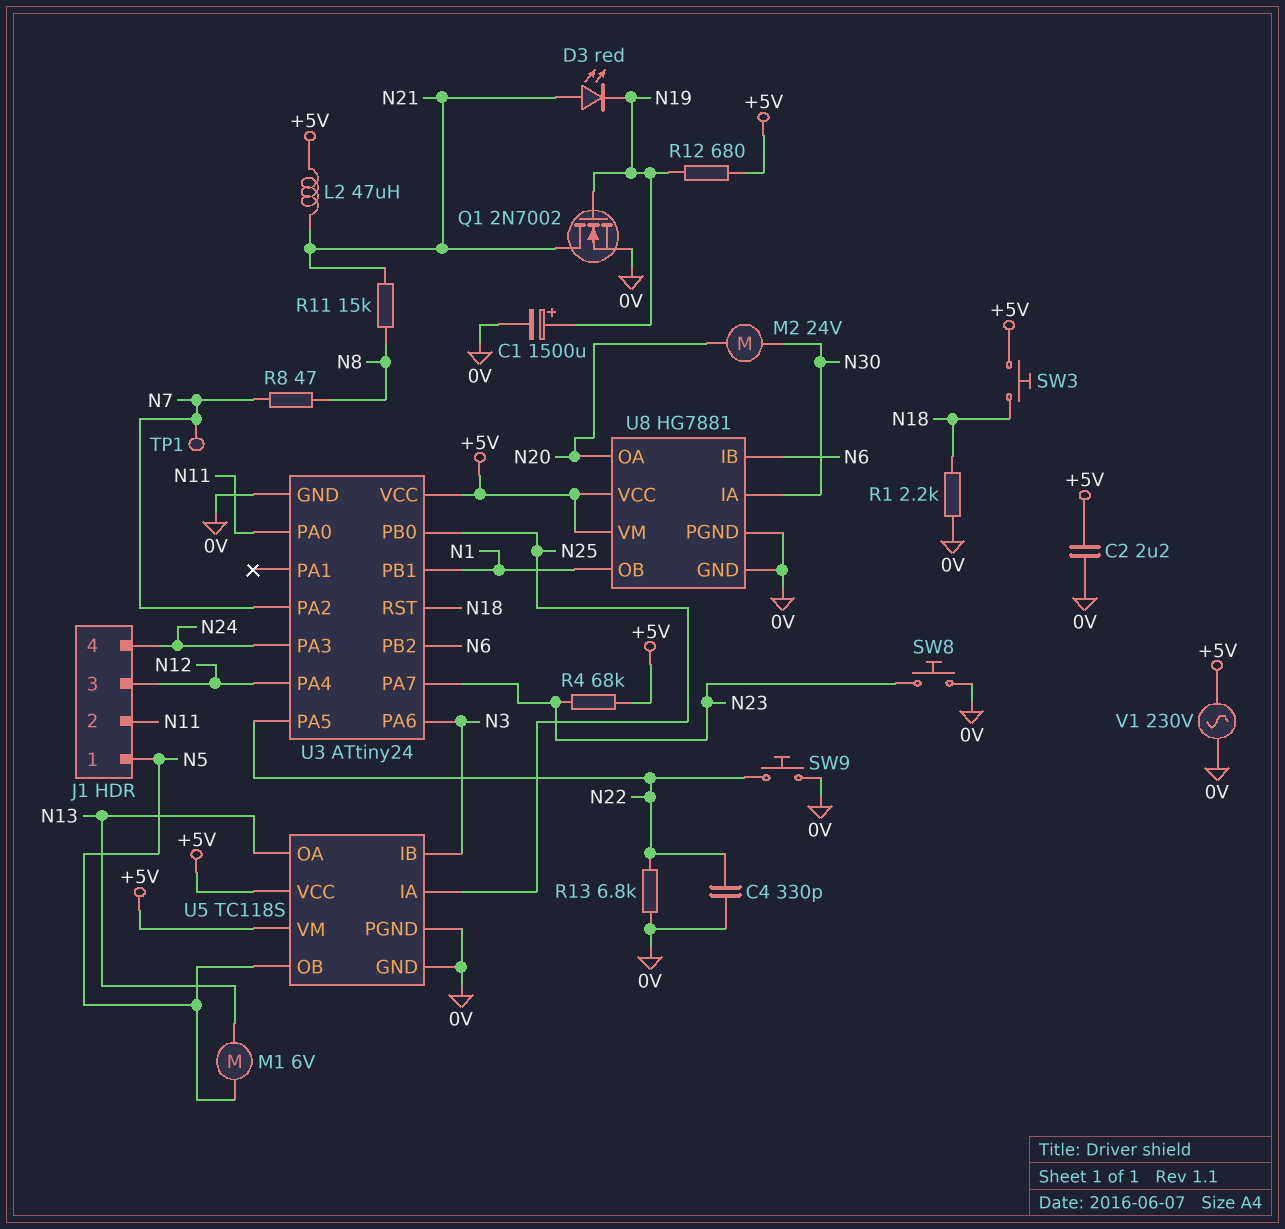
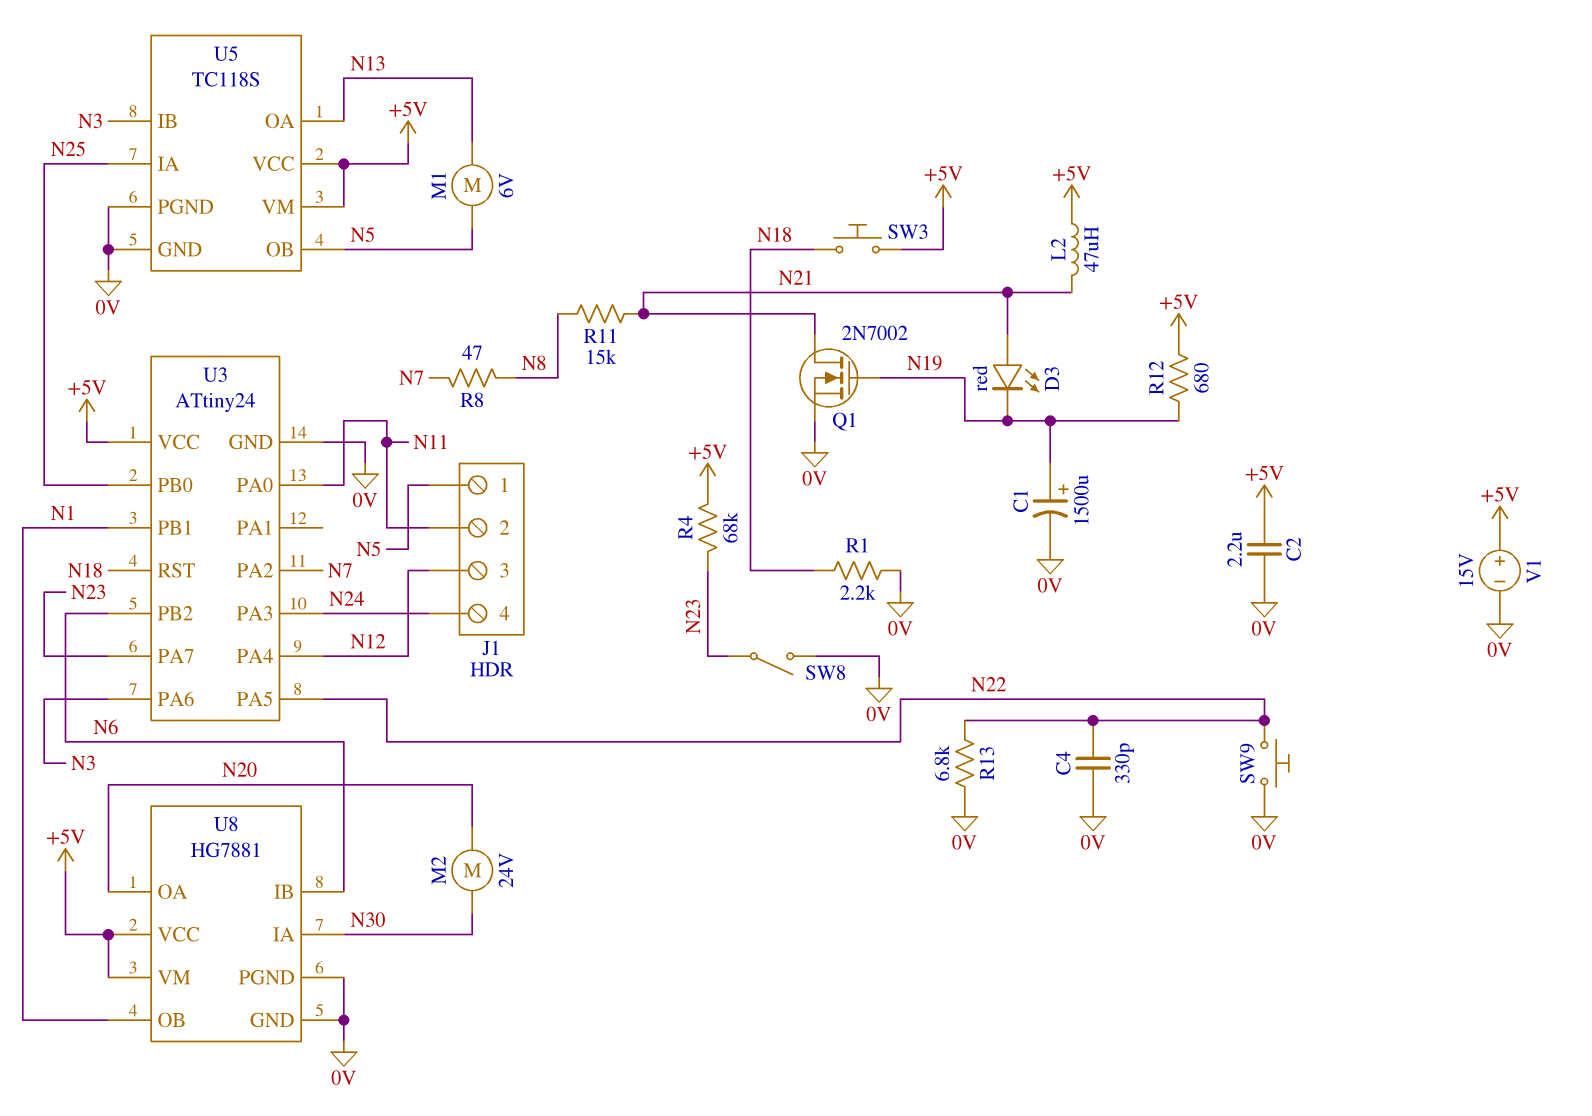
SW8: button (0V, N23) -> switch (0V, N23)
TP1: test point (N7) -> none
V1: AC 230V (+5V, 0V) -> 15V (plus +5V, minus 0V)

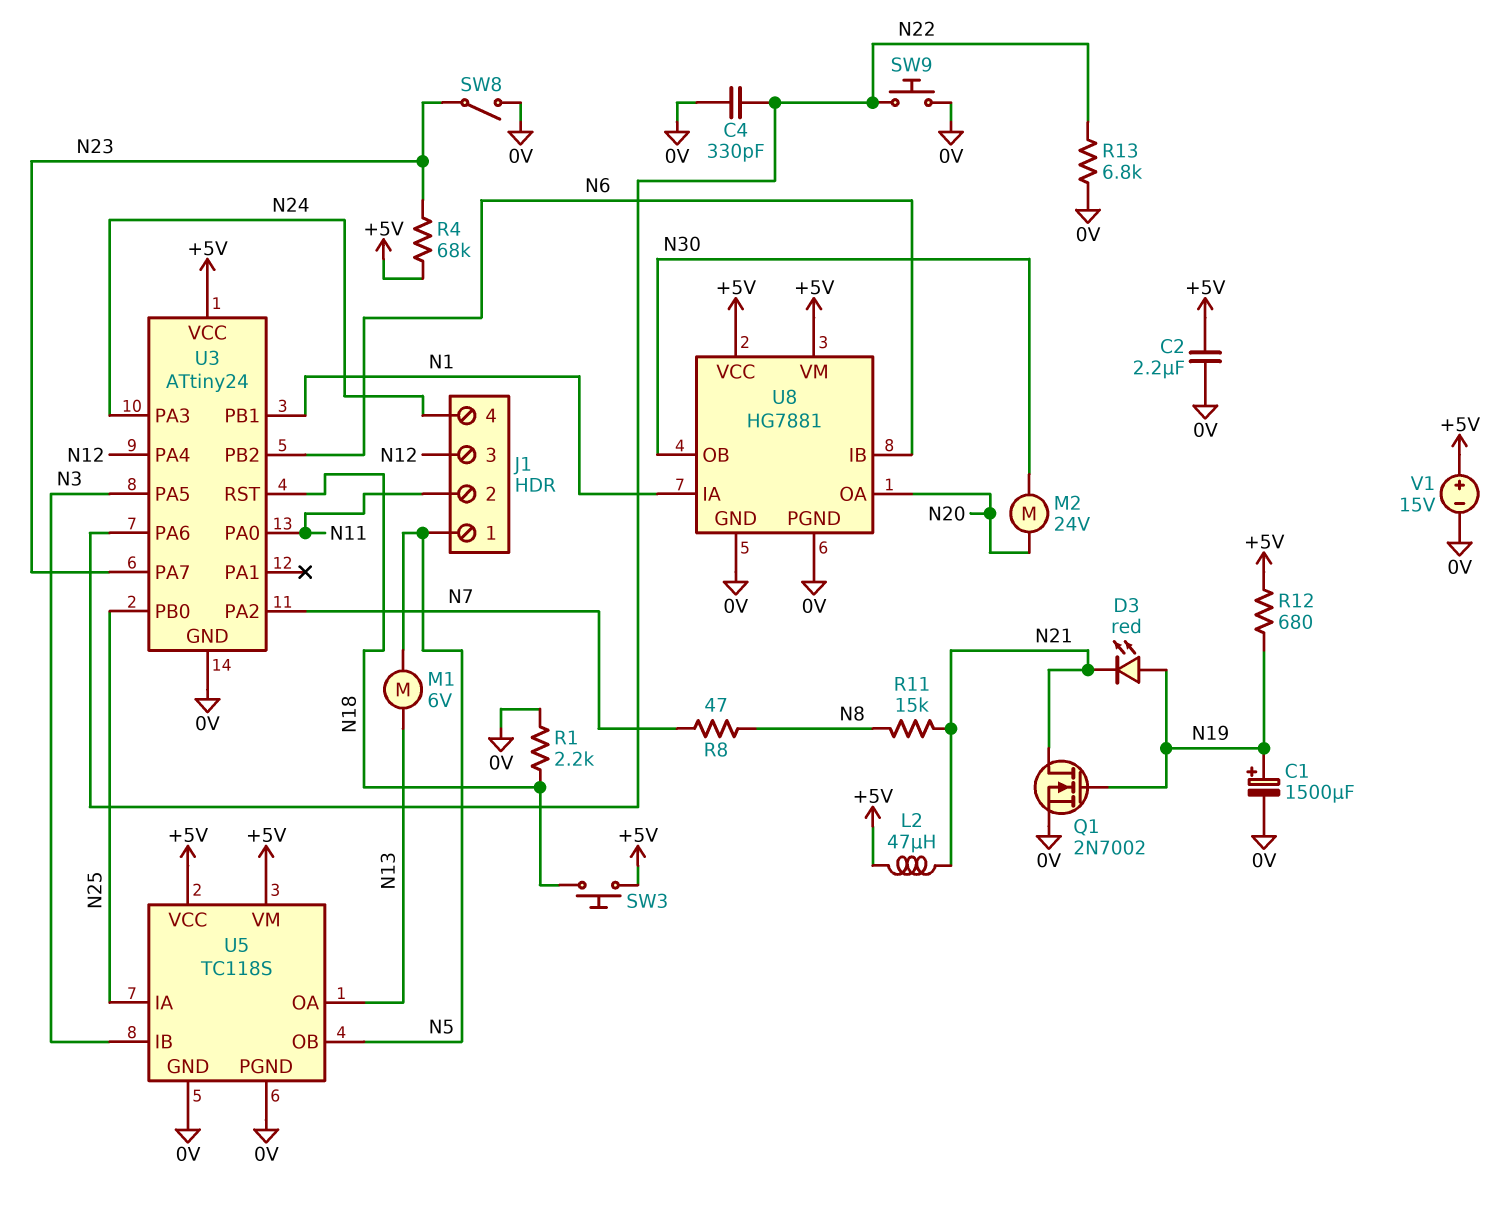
D3: LED red (A N21, K N19) -> LED red (A N19, K N21)
U3 pin PA5: N22 -> N3
U3 pin PA6: N3 -> N22
U8 pin IA: N30 -> N1
U8 pin OB: N1 -> N30

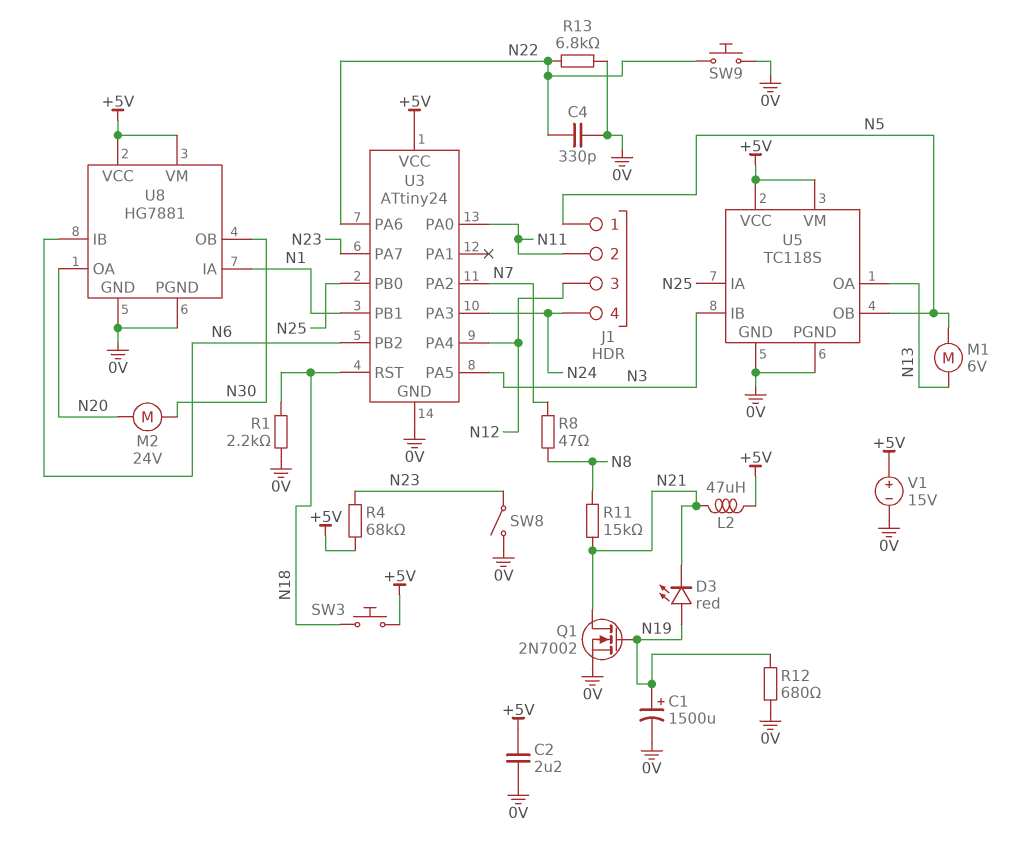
R12: 680 (+5V, N19) -> 680 (0V, N19)

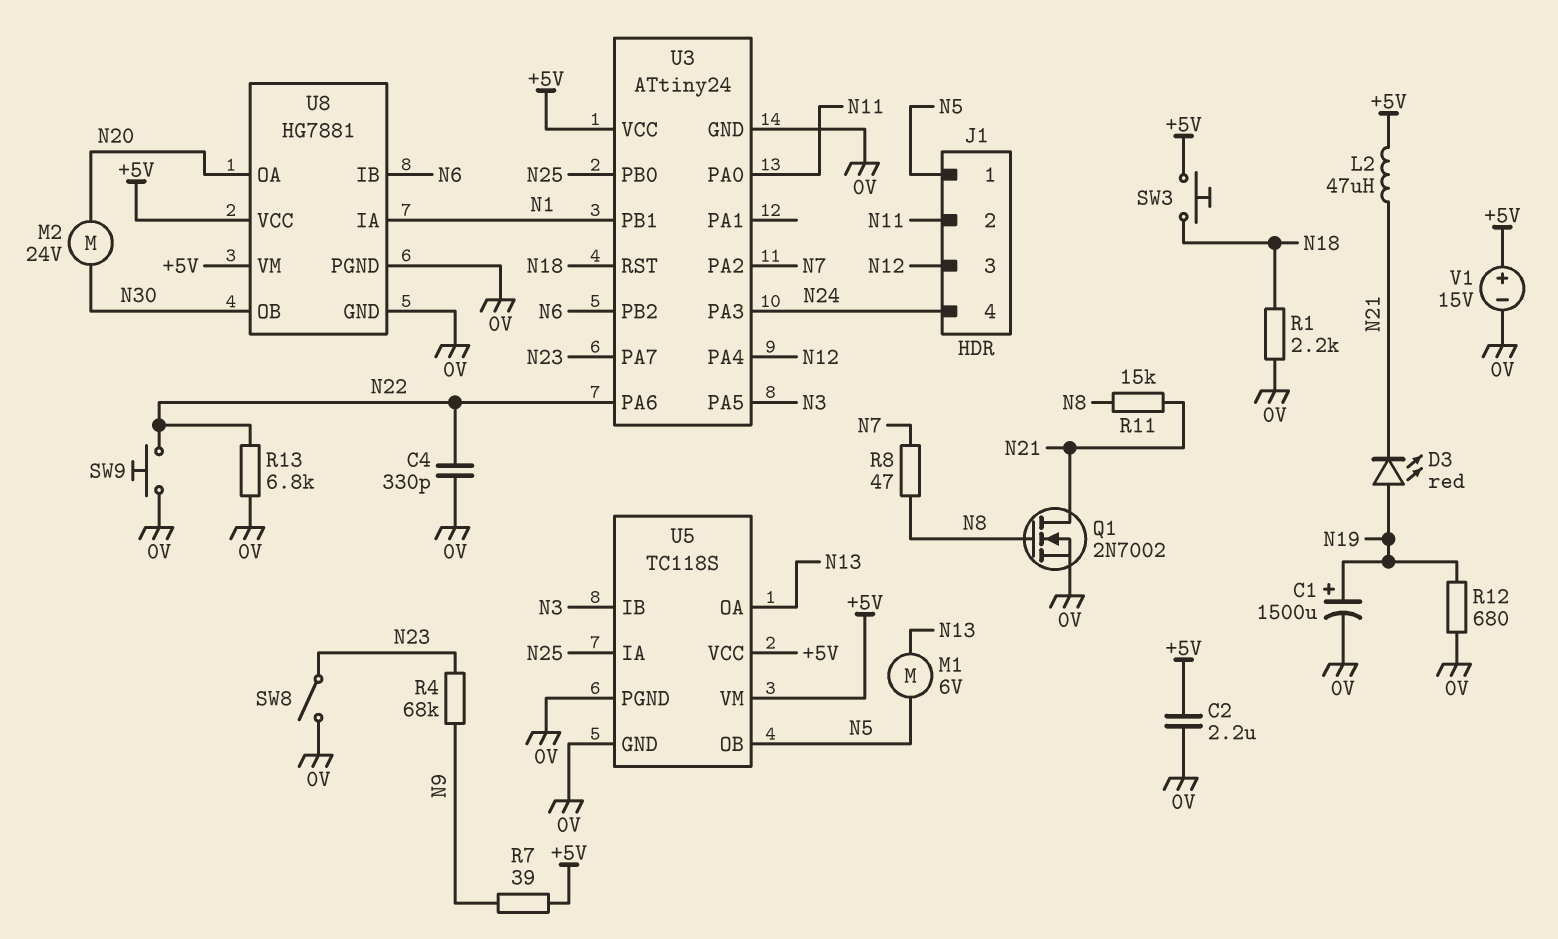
Q1: NMOS 2N7002 (G N19, D N21, S 0V) -> NMOS 2N7002 (G N8, D N21, S 0V)
R4: 68k (+5V, N23) -> 68k (N9, N23)
R7: none -> 39 (+5V, N9)

